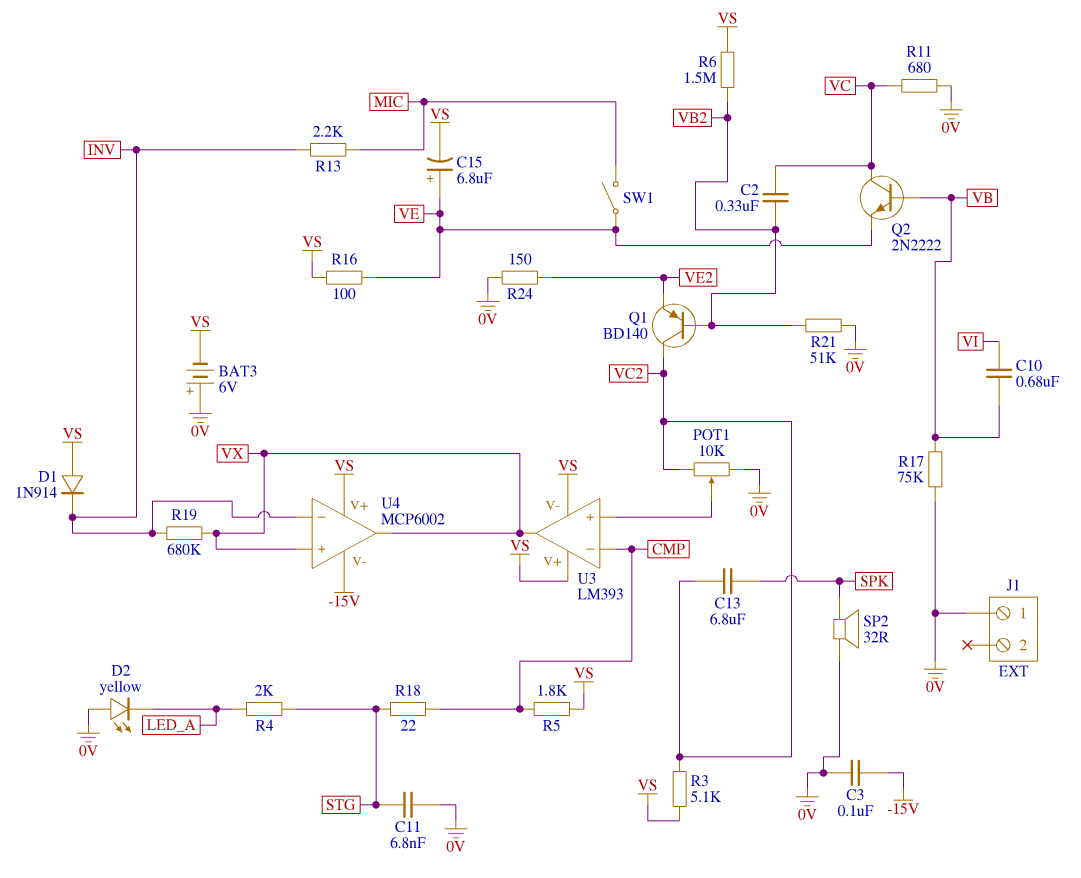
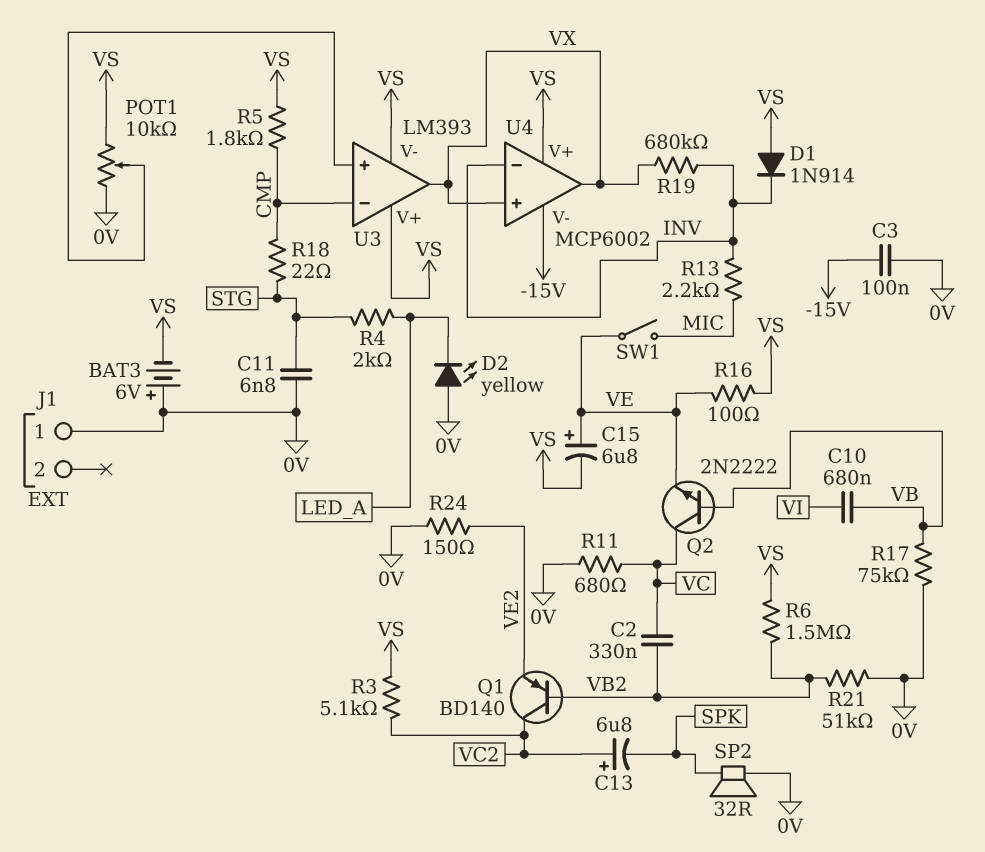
C13: 6.8uF (SPK, VC2) -> 6.8uF (plus VC2, minus SPK)
POT1: 10k (0V, VC2, wiper U3/in+) -> 10k (0V, VS, wiper U3/in+)

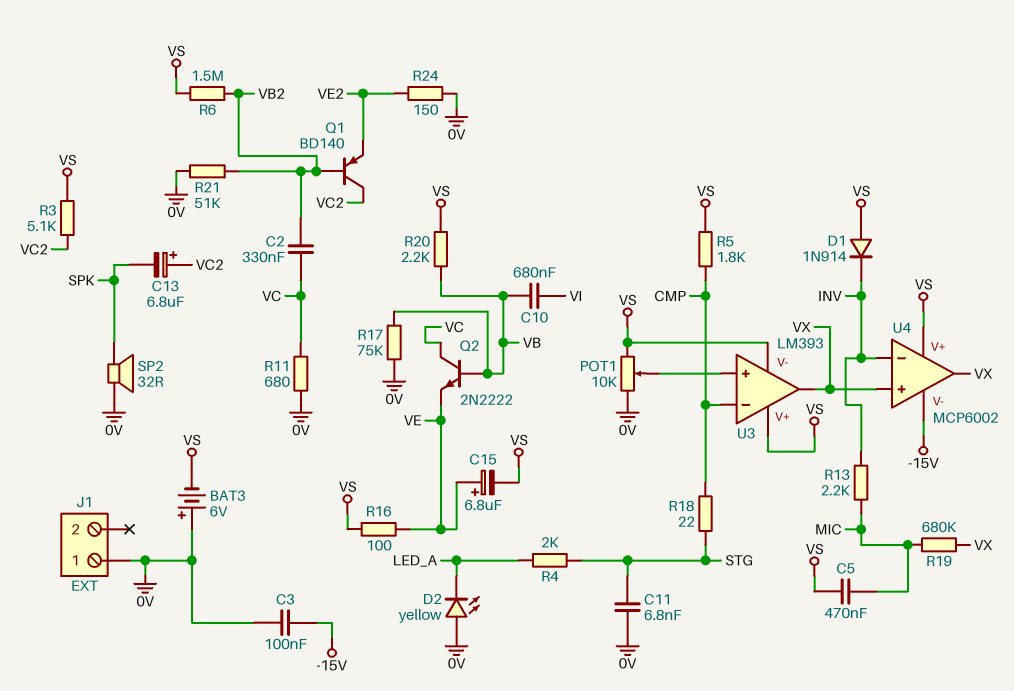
C5: none -> 470nF (MIC, VS)
R19: 680k (INV, VX) -> 680k (MIC, VX)
R20: none -> 2.2k (VB, VS)
SW1: switch (MIC, VE) -> none

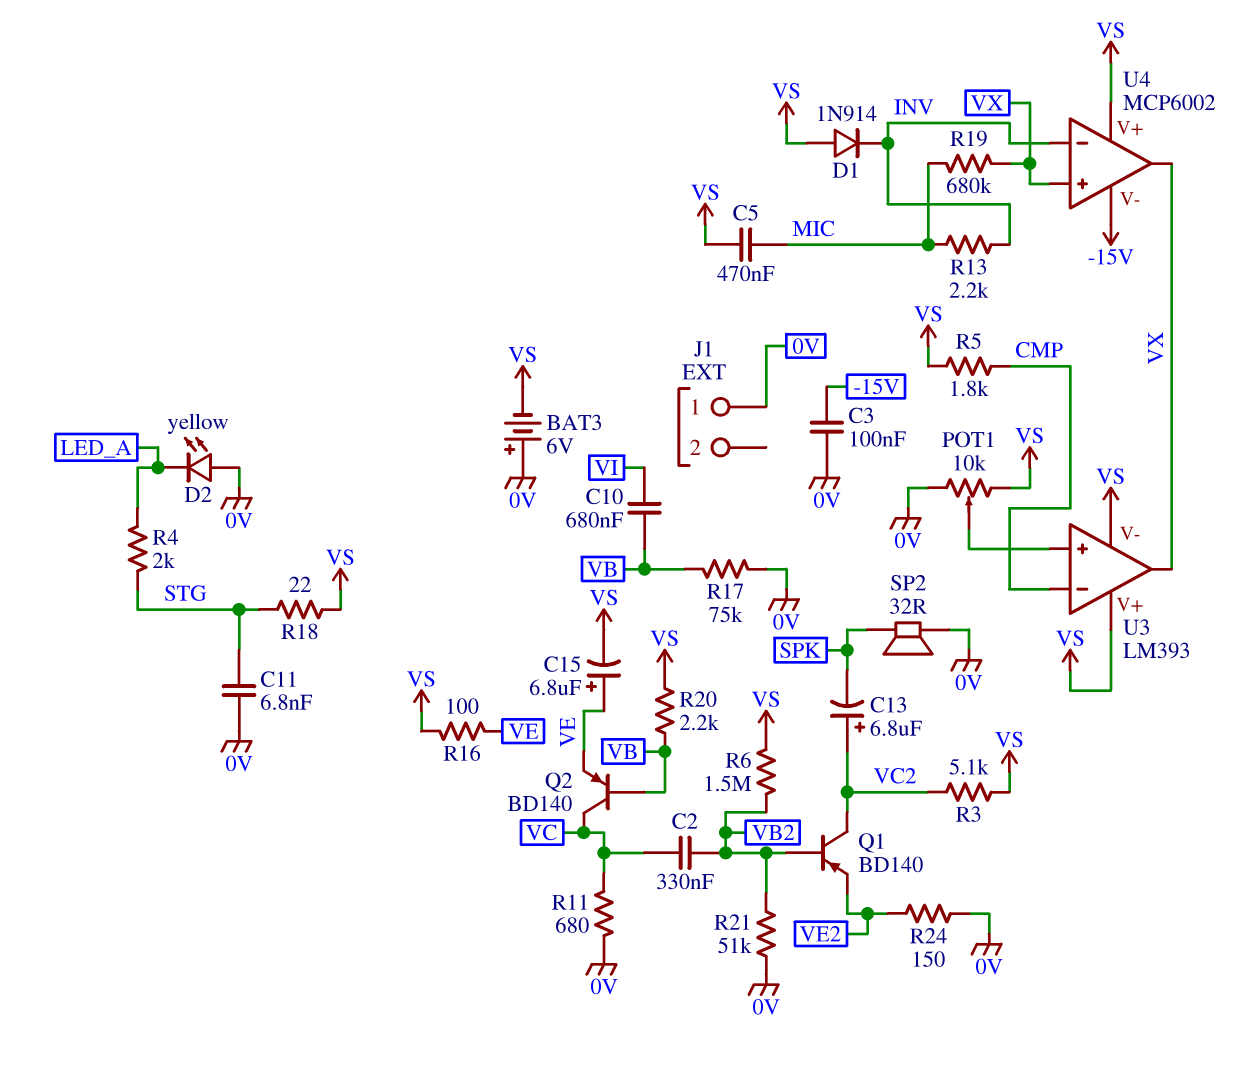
Q2: NPN 2N2222 (B VB, C VC, E VE) -> PNP BD140 (B VB, C VC, E VE)
R18: 22 (CMP, STG) -> 22 (STG, VS)

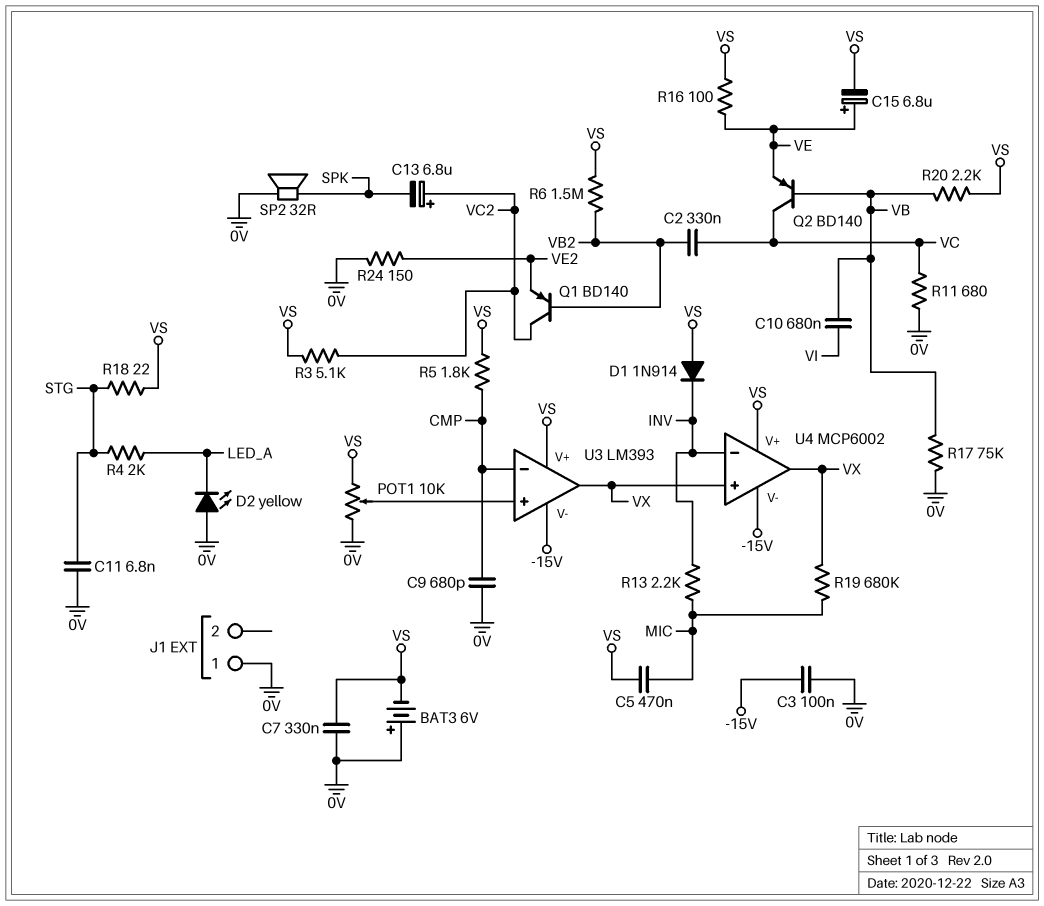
C7: none -> 330nF (0V, VS)
C9: none -> 680pF (0V, CMP)
R21: 51k (0V, VB2) -> none
U3 pin V-: VS -> -15V

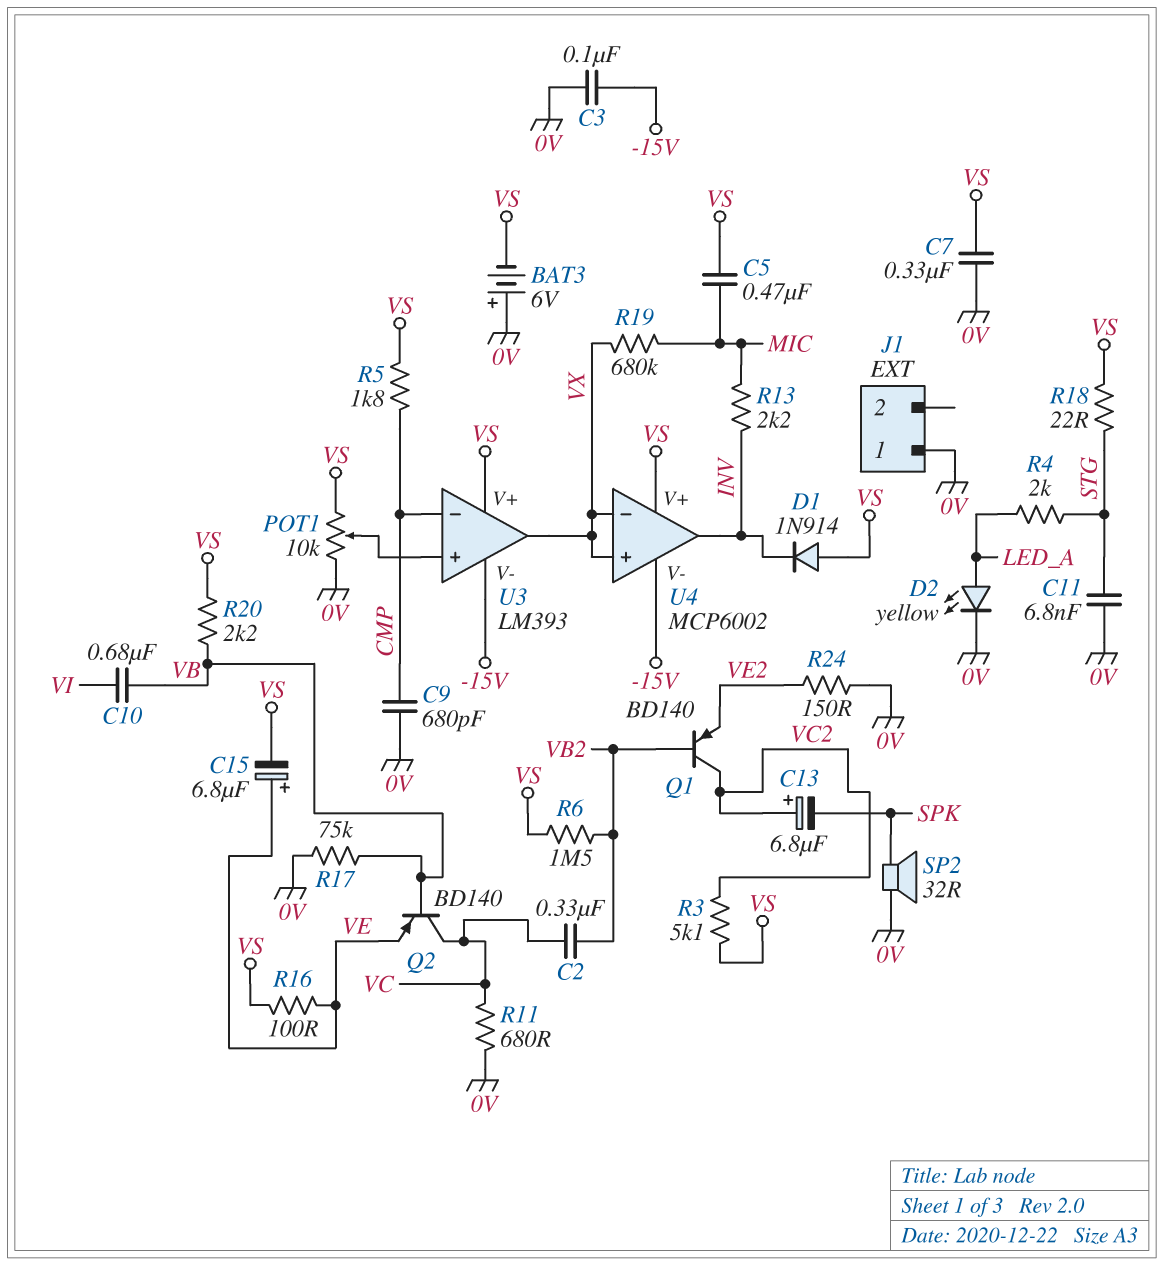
D2: LED yellow (A 0V, K LED_A) -> LED yellow (A LED_A, K 0V)
U4 pin in-: INV -> VX
U4 pin out: VX -> INV

